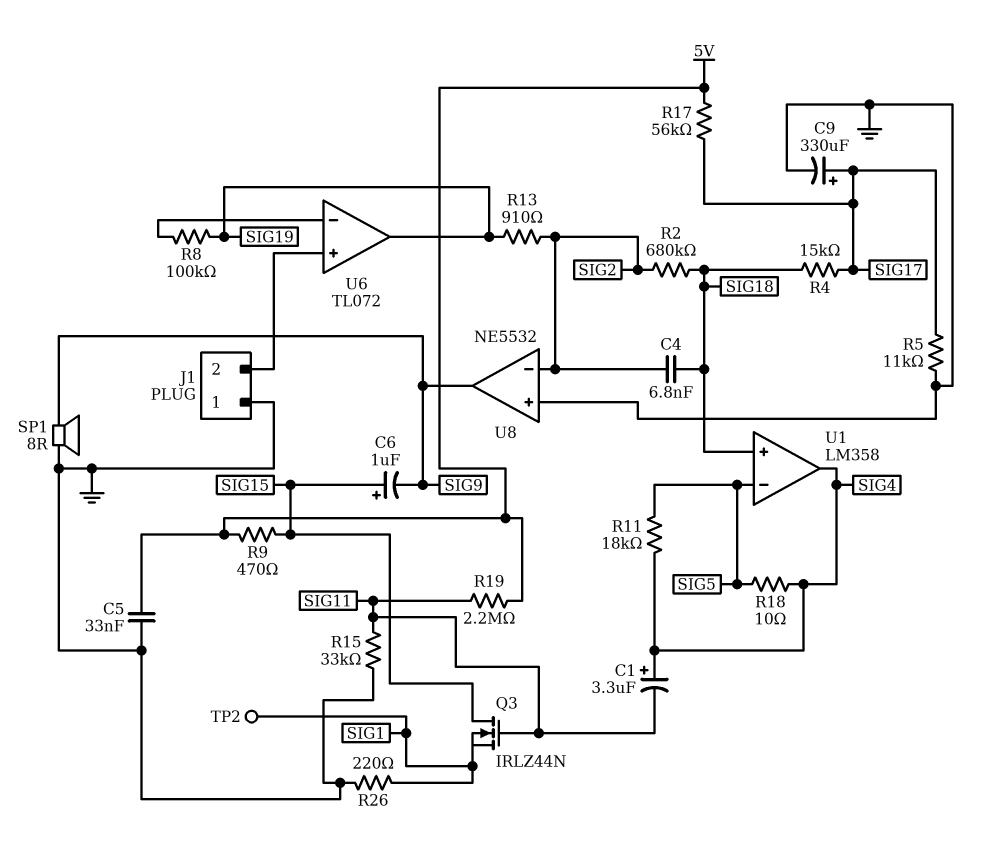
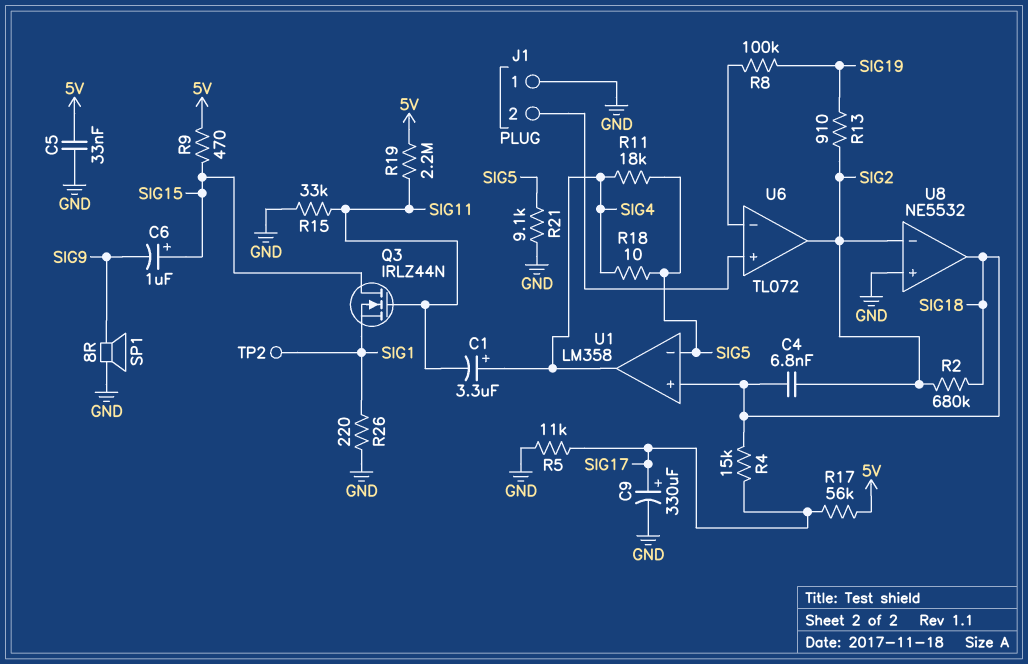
R21: none -> 9.1k (GND, SIG5)
U6 pin out: SIG19 -> SIG2
U8 pin out: SIG9 -> SIG18

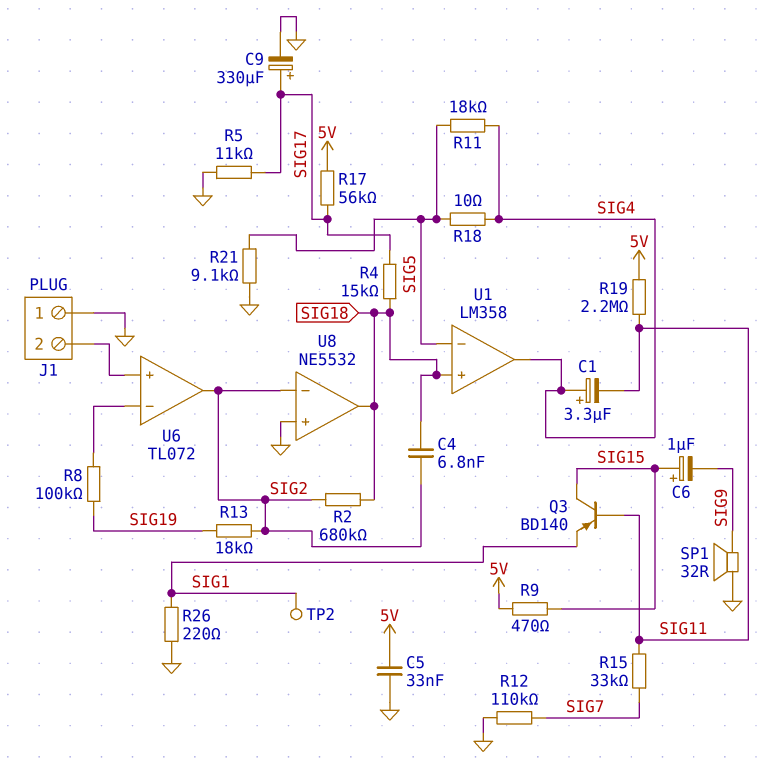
Q3: NMOS IRLZ44N (G SIG11, D SIG15, S SIG1) -> PNP BD140 (B SIG11, C SIG15, E SIG1)
R12: none -> 110k (GND, SIG7)
R13: 910 (SIG2, SIG19) -> 18k (SIG2, SIG19)
R15: 33k (GND, SIG11) -> 33k (SIG7, SIG11)
SP1: speaker 8R (GND, SIG9) -> speaker 32R (GND, SIG9)

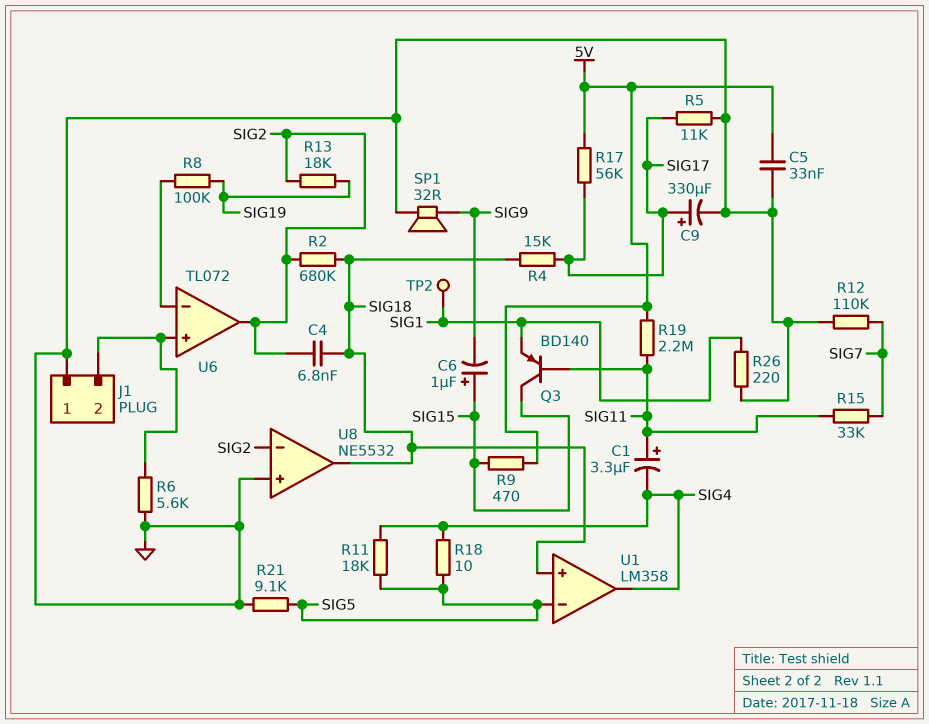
C1: 3.3uF (plus SIG4, minus SIG11) -> 3.3uF (plus SIG11, minus SIG4)
R6: none -> 5.6k (GND, J1/2)

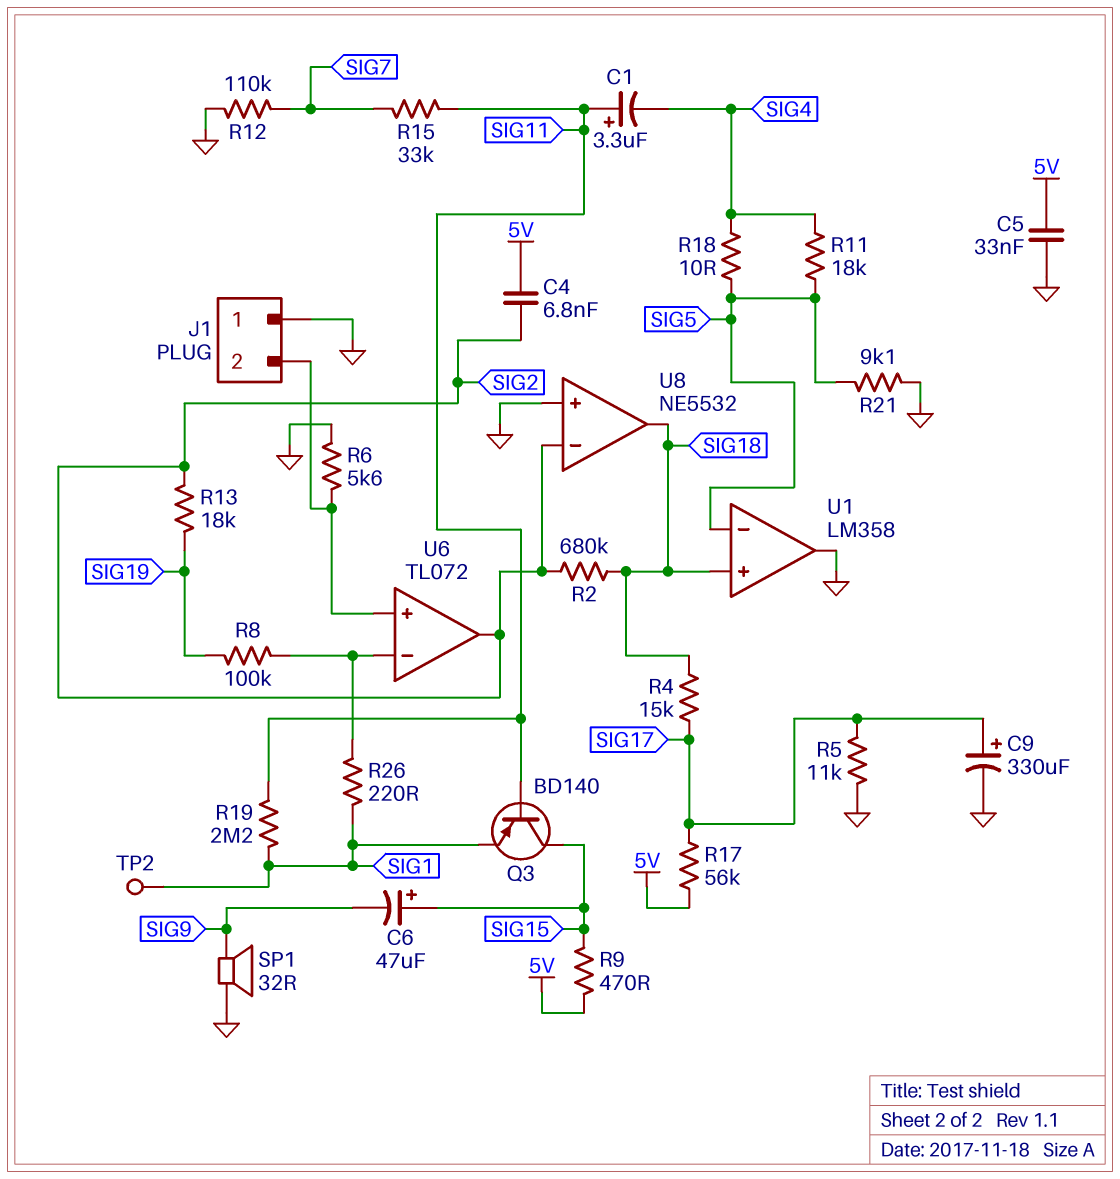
C4: 6.8nF (SIG2, SIG18) -> 6.8nF (5V, SIG2)
C6: 1uF (plus SIG15, minus SIG9) -> 47uF (plus SIG15, minus SIG9)
R19: 2.2M (5V, SIG11) -> 2.2M (SIG1, SIG11)
R26: 220 (GND, SIG1) -> 220 (SIG1, U6/in-)
U1 pin out: SIG4 -> GND

